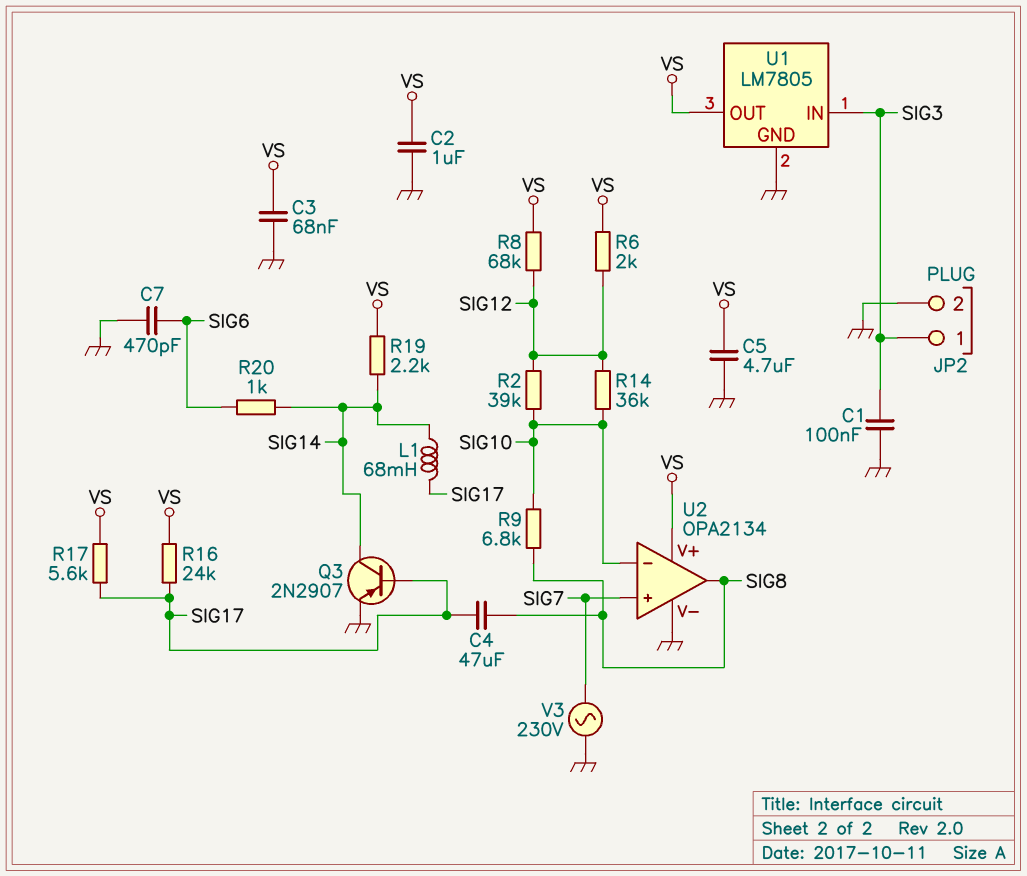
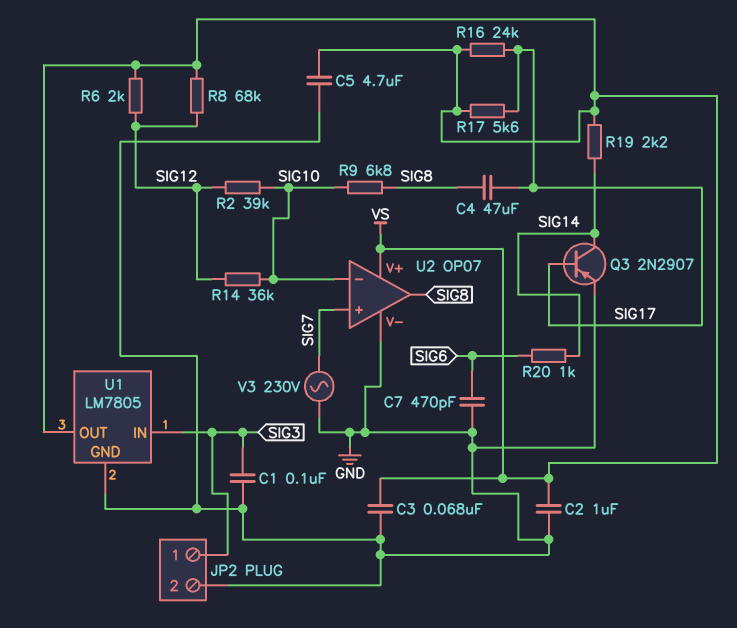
L1: 68mH (SIG14, SIG17) -> none
U2: OPA2134 -> OP07

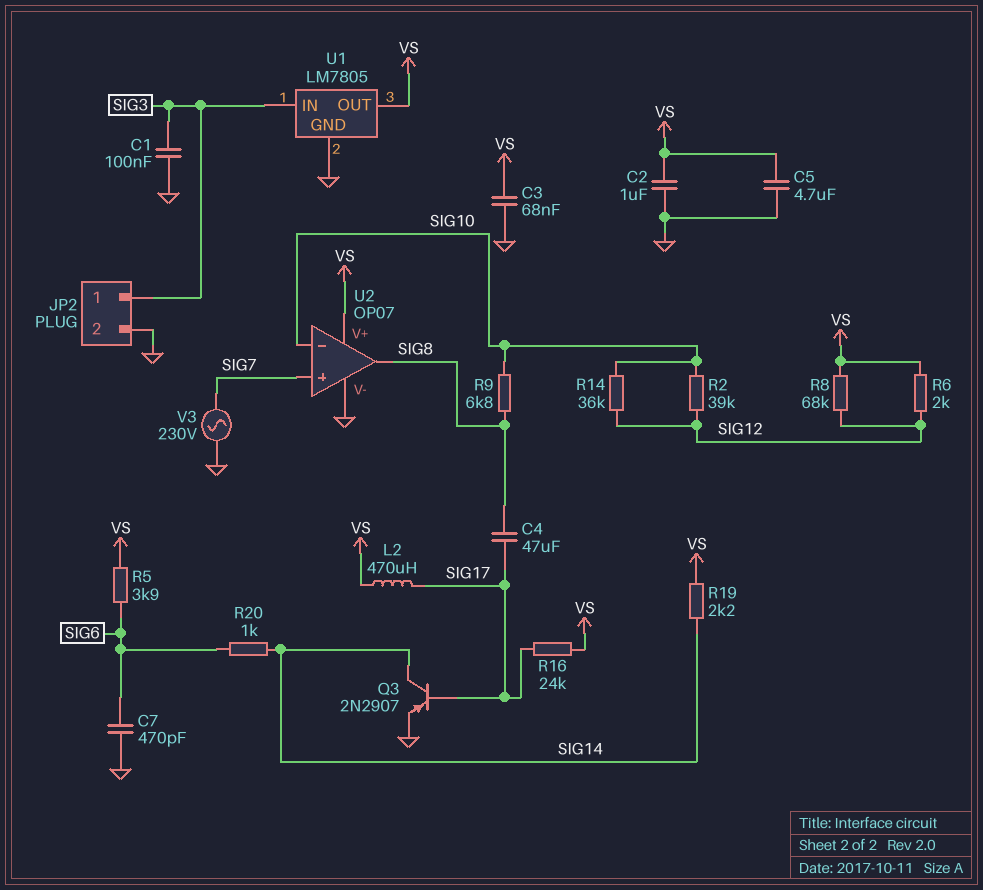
L2: none -> 470uH (SIG17, VS)
R5: none -> 3.9k (SIG6, VS)
R17: 5.6k (SIG17, VS) -> none

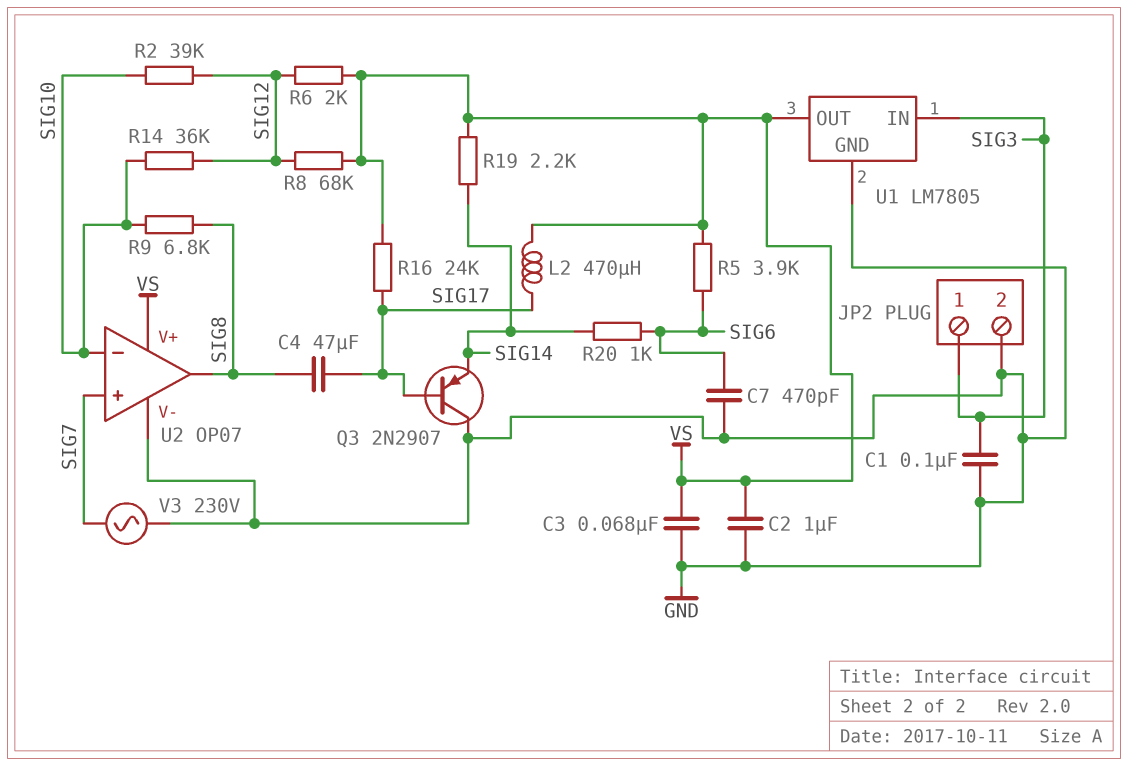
C5: 4.7uF (GND, VS) -> none
Q3: PNP 2N2907 (B SIG17, C SIG14, E GND) -> PNP 2N2907 (B SIG17, C GND, E SIG14)

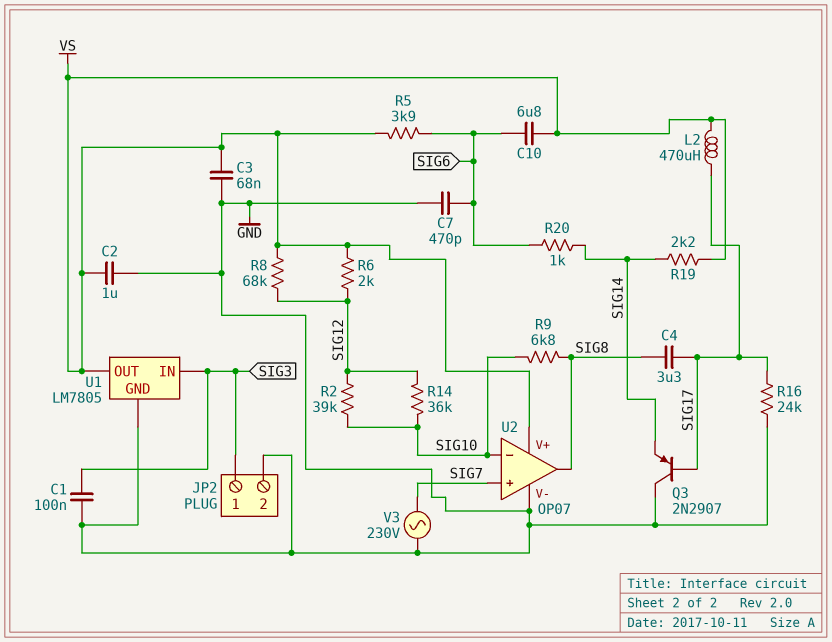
C4: 47uF (SIG8, SIG17) -> 3.3uF (SIG8, SIG17)
C10: none -> 6.8uF (SIG6, VS)
R16: 24k (SIG17, VS) -> 24k (GND, SIG17)

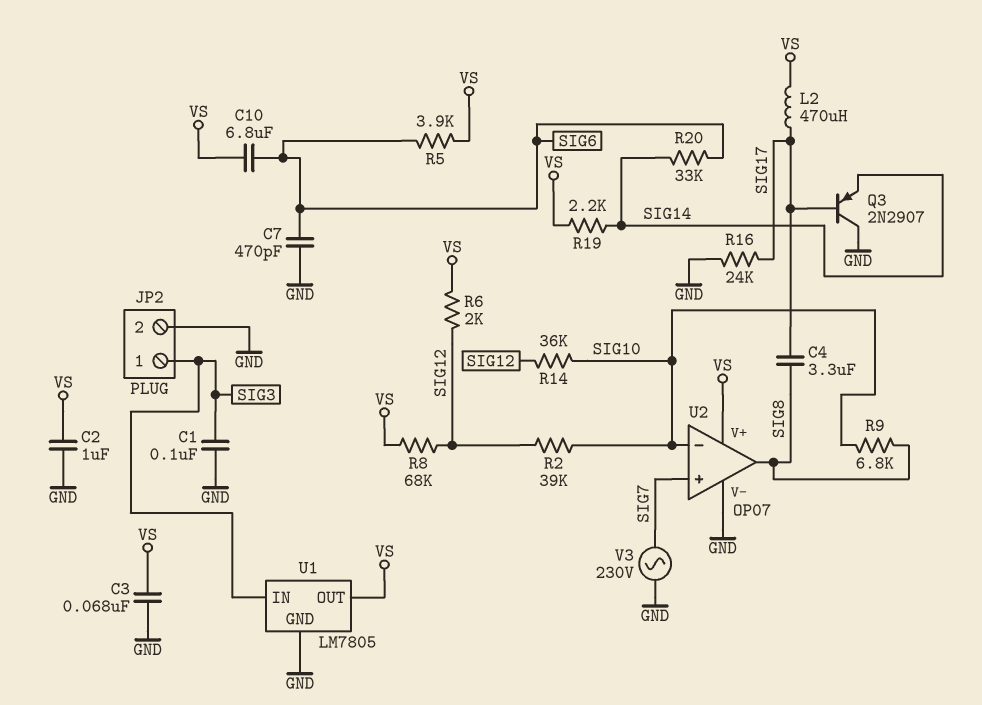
R20: 1k (SIG6, SIG14) -> 33k (SIG6, SIG14)

